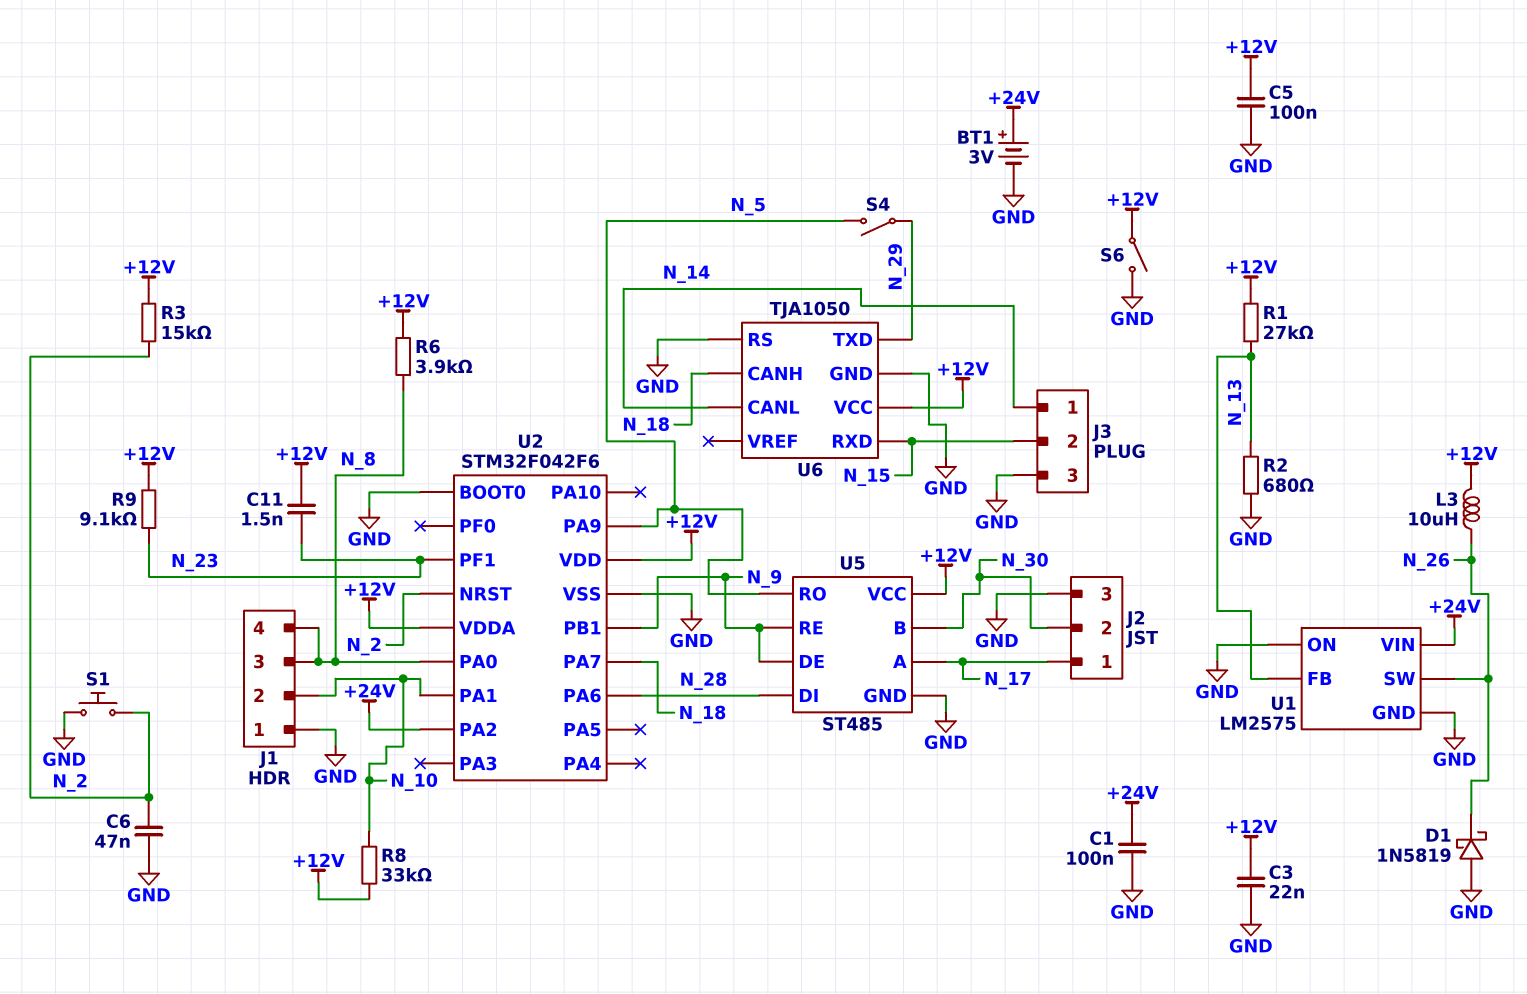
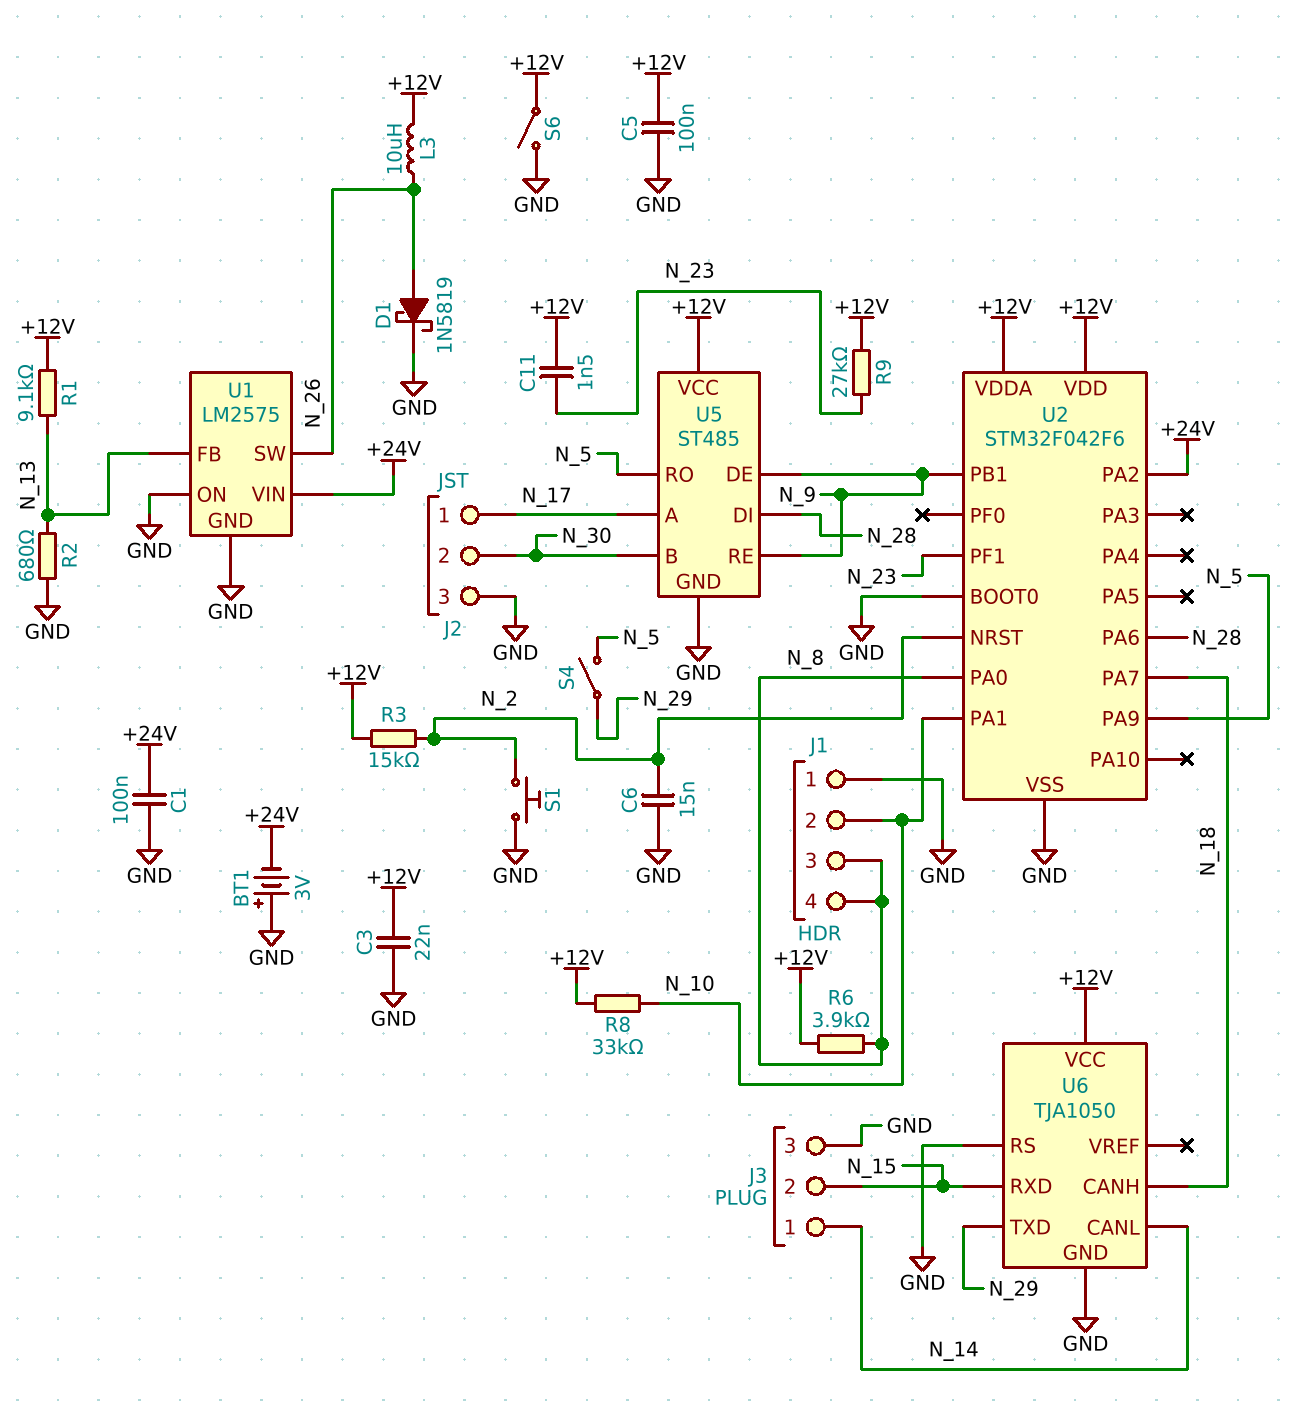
BT1: 3V (plus +24V, minus GND) -> 3V (plus GND, minus +24V)
C6: 47nF (GND, N_2) -> 15nF (GND, N_2)
D1: schottky 1N5819 (A GND, K N_26) -> schottky 1N5819 (A N_26, K GND)
R1: 27k (+12V, N_13) -> 9.1k (+12V, N_13)
R9: 9.1k (+12V, N_23) -> 27k (+12V, N_23)

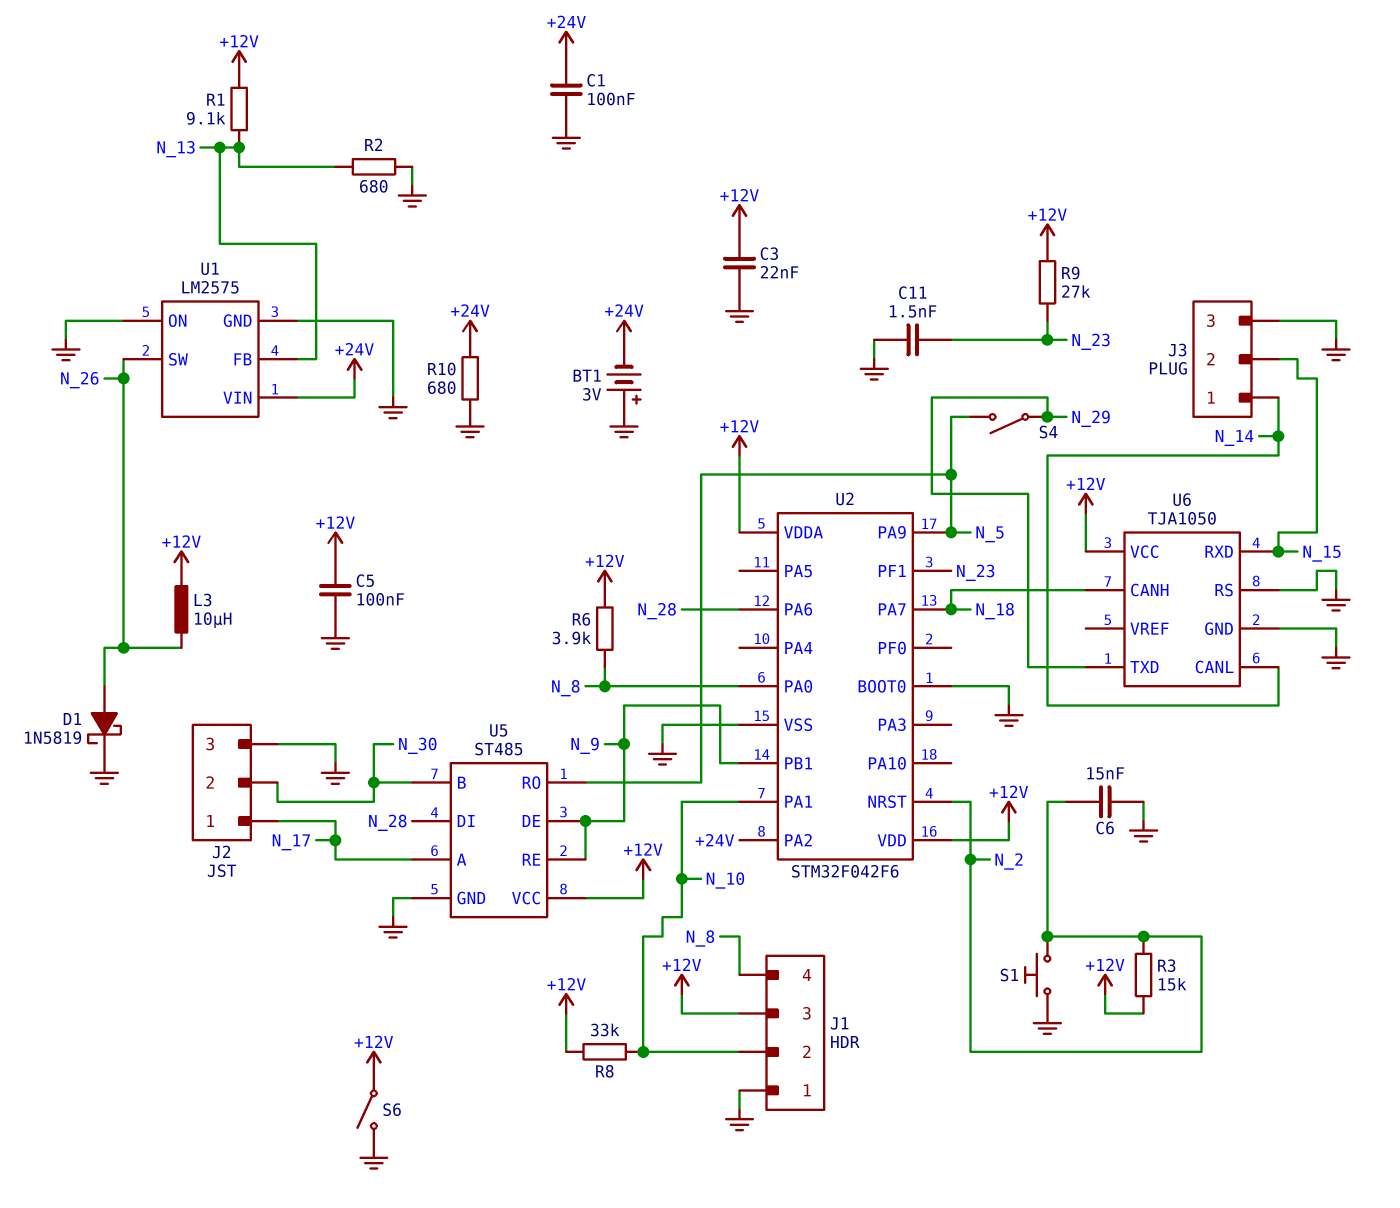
C11: 1.5nF (+12V, N_23) -> 1.5nF (GND, N_23)
J1 pin 3: N_8 -> +12V
R10: none -> 680 (+24V, GND)

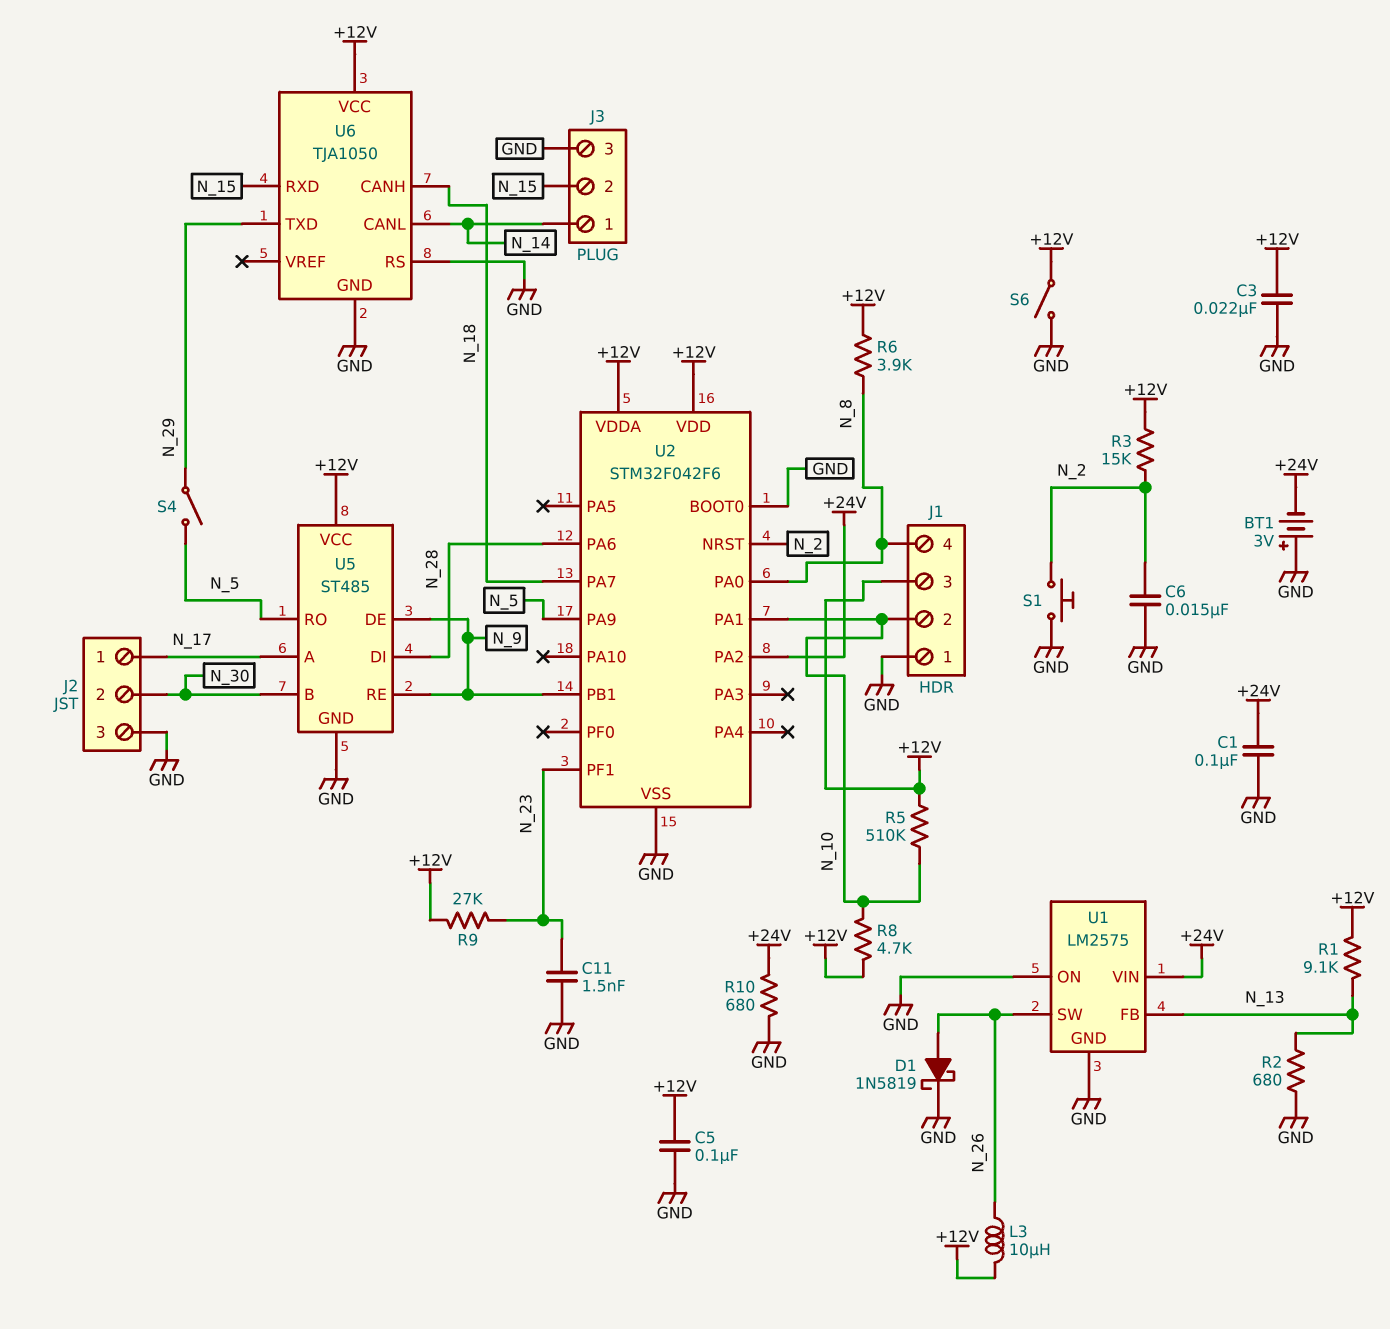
R5: none -> 510k (+12V, N_10)
R8: 33k (+12V, N_10) -> 4.7k (+12V, N_10)

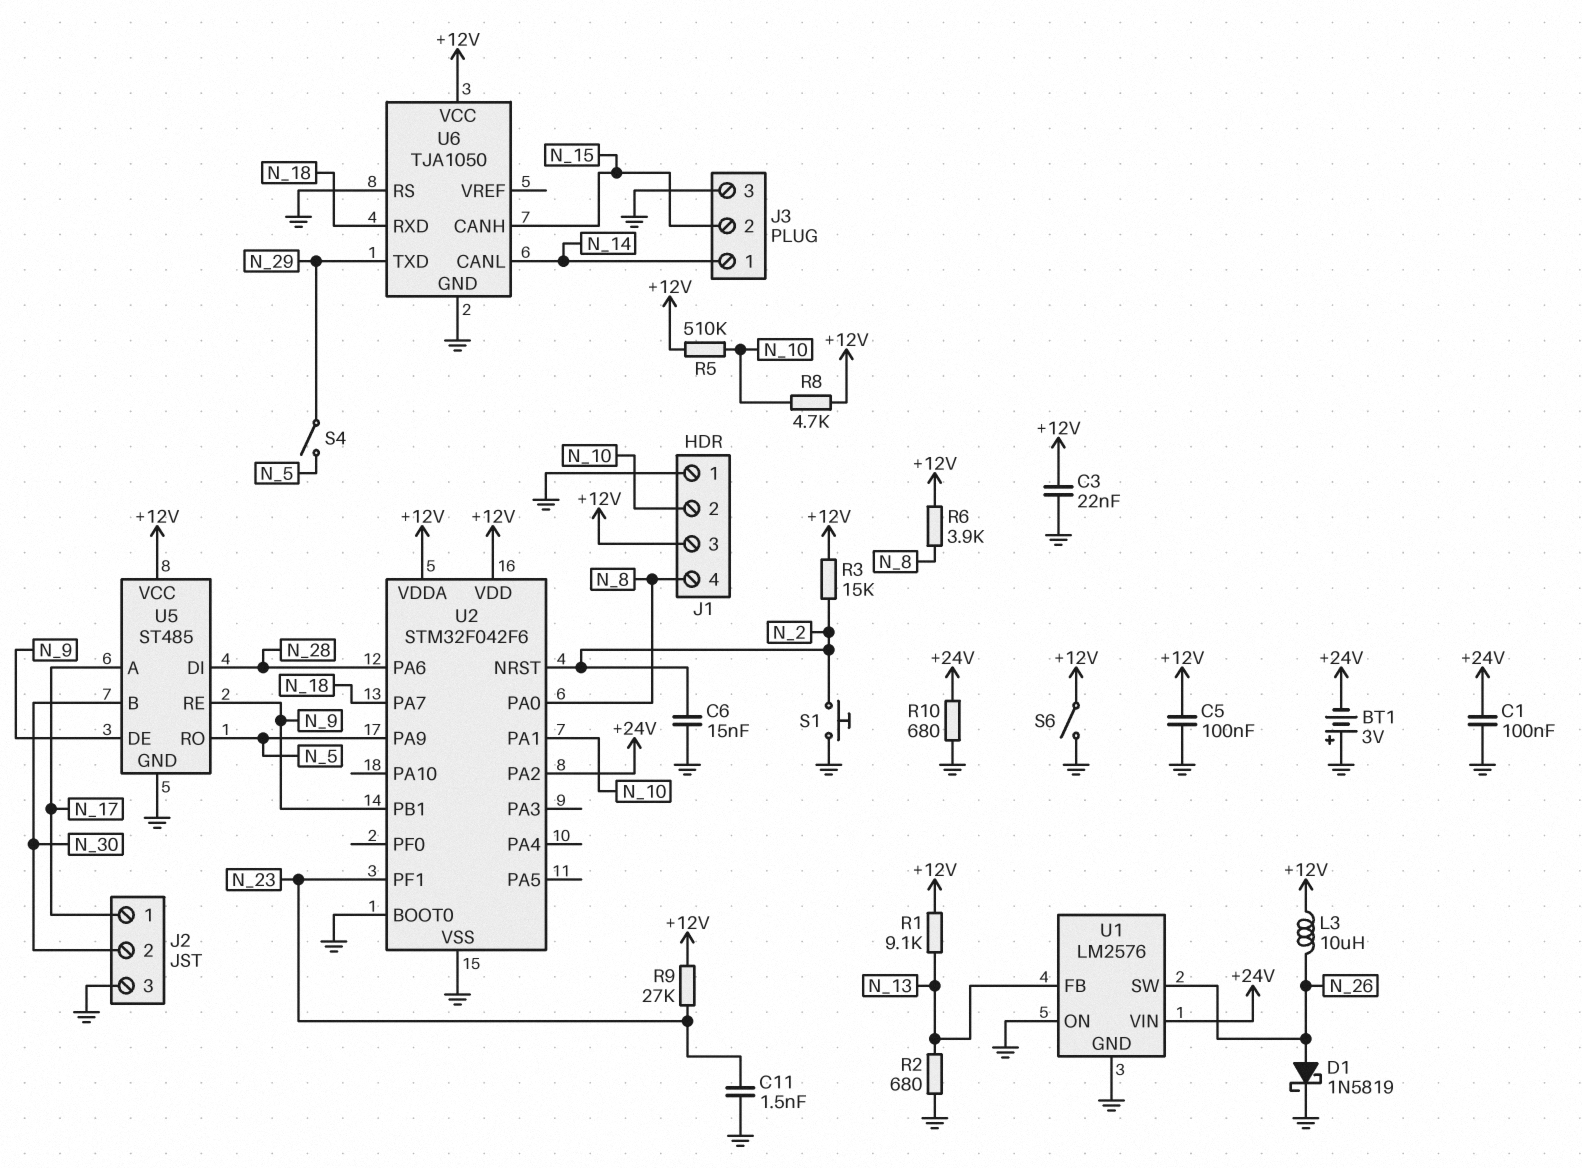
U1: LM2575 -> LM2576
U6 pin CANH: N_18 -> N_15
U6 pin RXD: N_15 -> N_18

